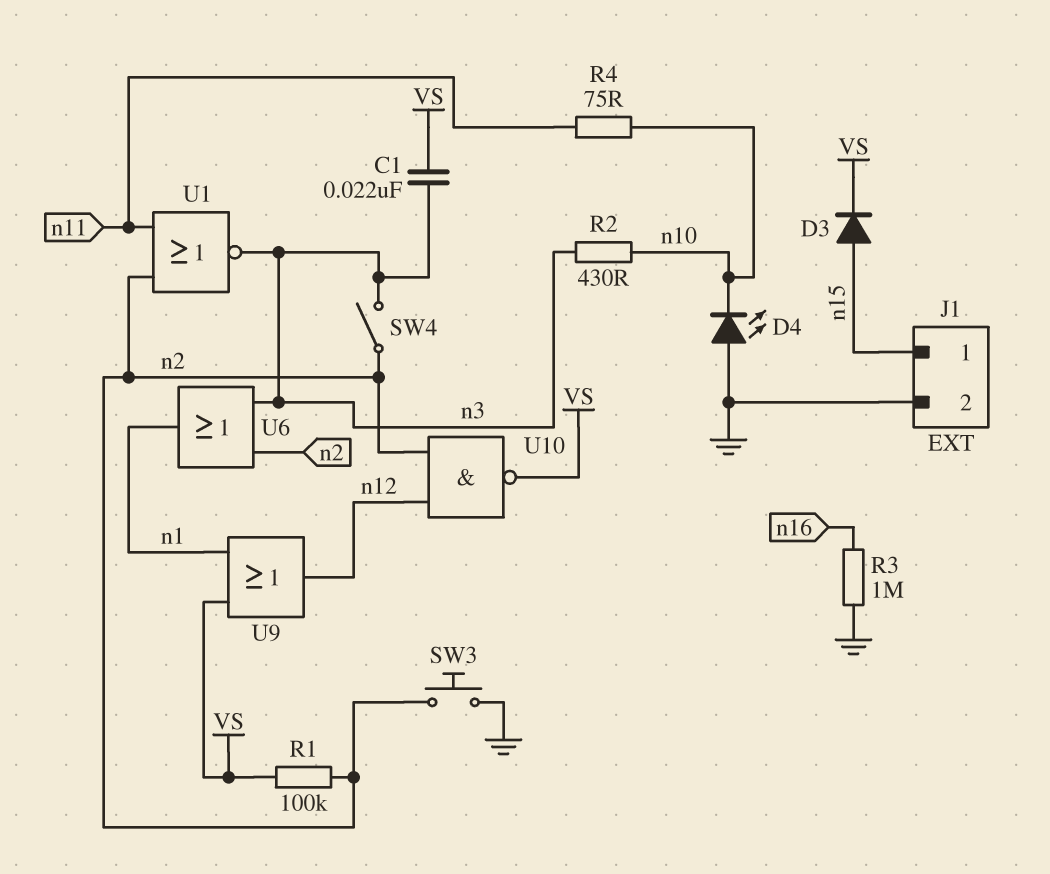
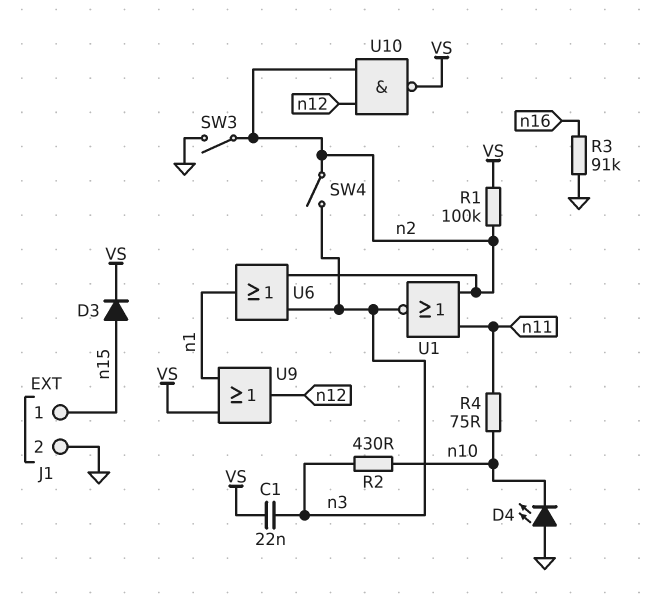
R3: 1M (GND, n16) -> 91k (GND, n16)
SW3: button (GND, n2) -> switch (GND, n2)

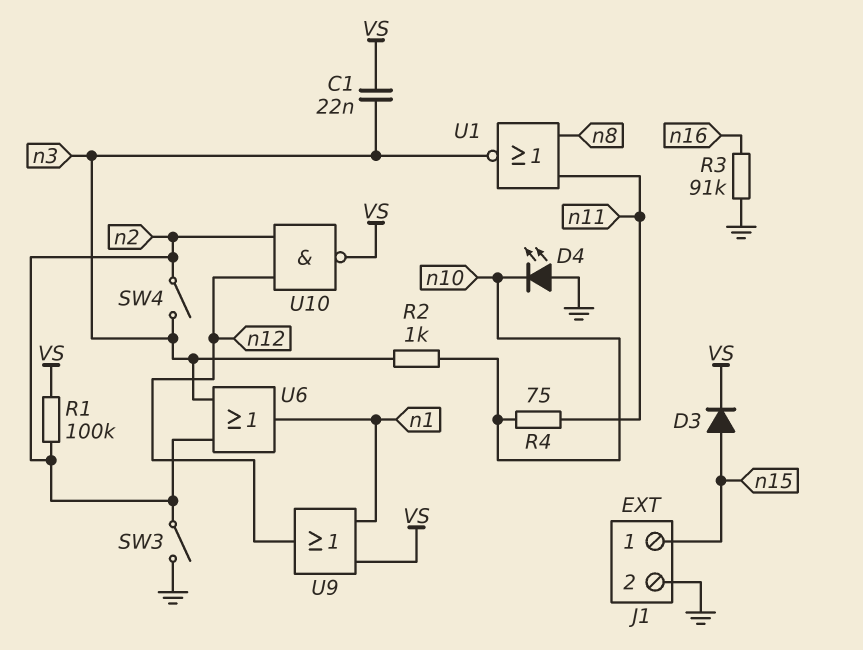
R2: 430 (n3, n10) -> 1k (n3, n10)
U1: NOR (in n2, in n11, out n3) -> NOR (in n8, in n11, out n3)

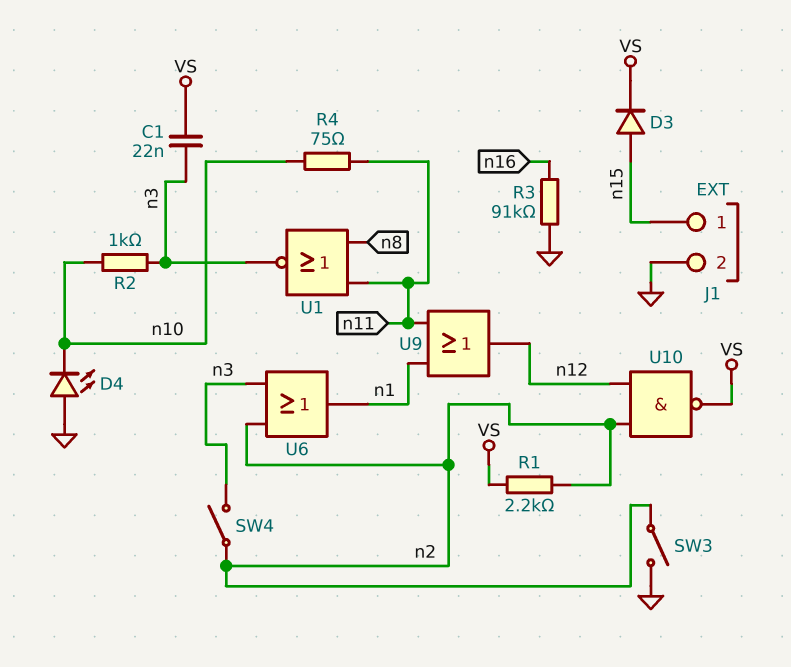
R1: 100k (VS, n2) -> 2.2k (VS, n2)
U9: OR (in VS, in n1, out n12) -> OR (in n1, in n11, out n12)

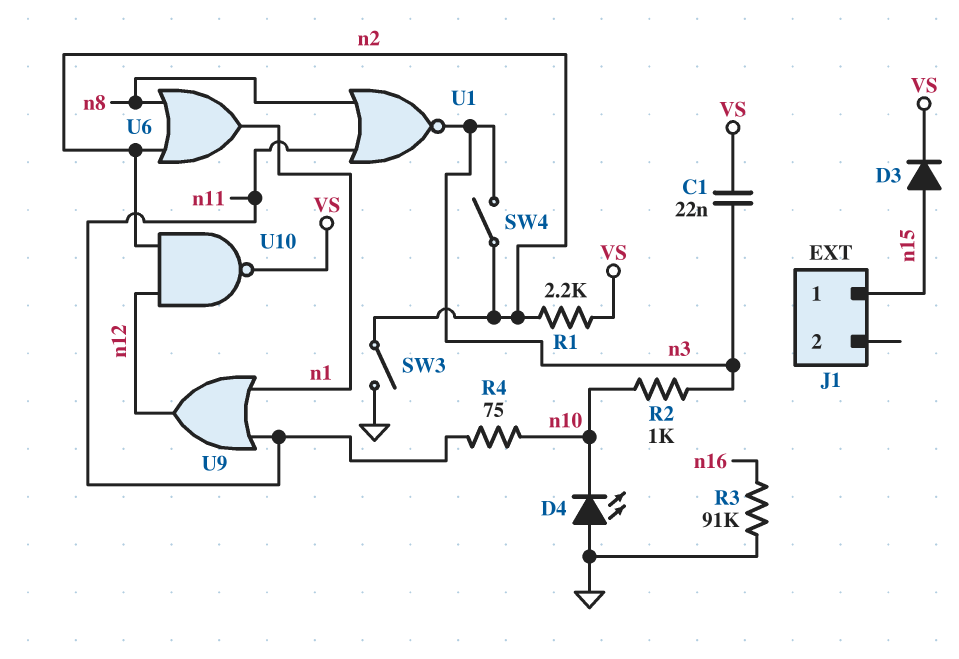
J1 pin 2: GND -> none
U6: OR (in n2, in n3, out n1) -> OR (in n2, in n8, out n1)

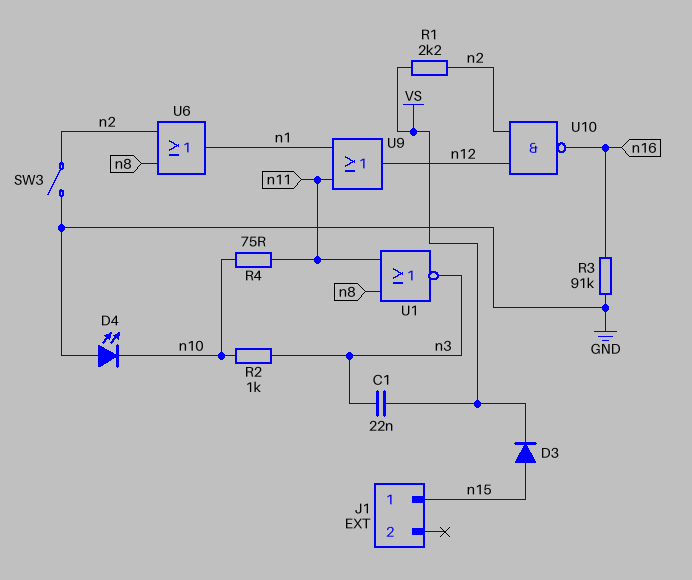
SW4: switch (n2, n3) -> none
U10: NAND (in n2, in n12, out VS) -> NAND (in n2, in n12, out n16)

